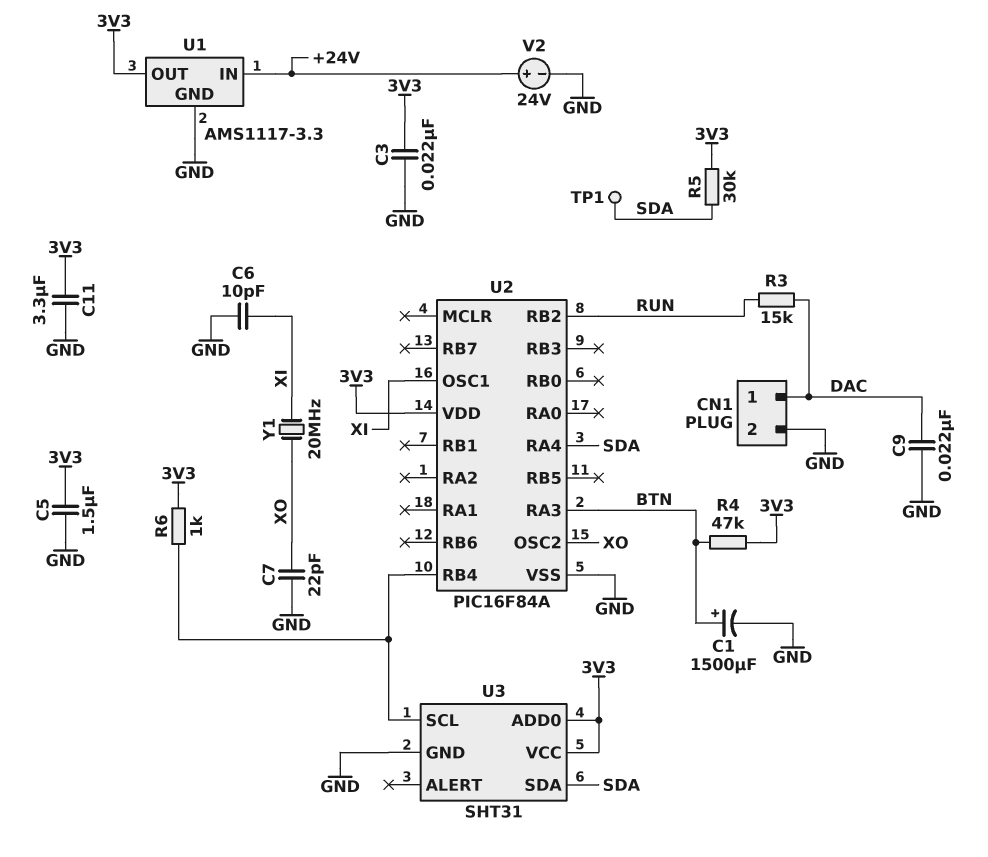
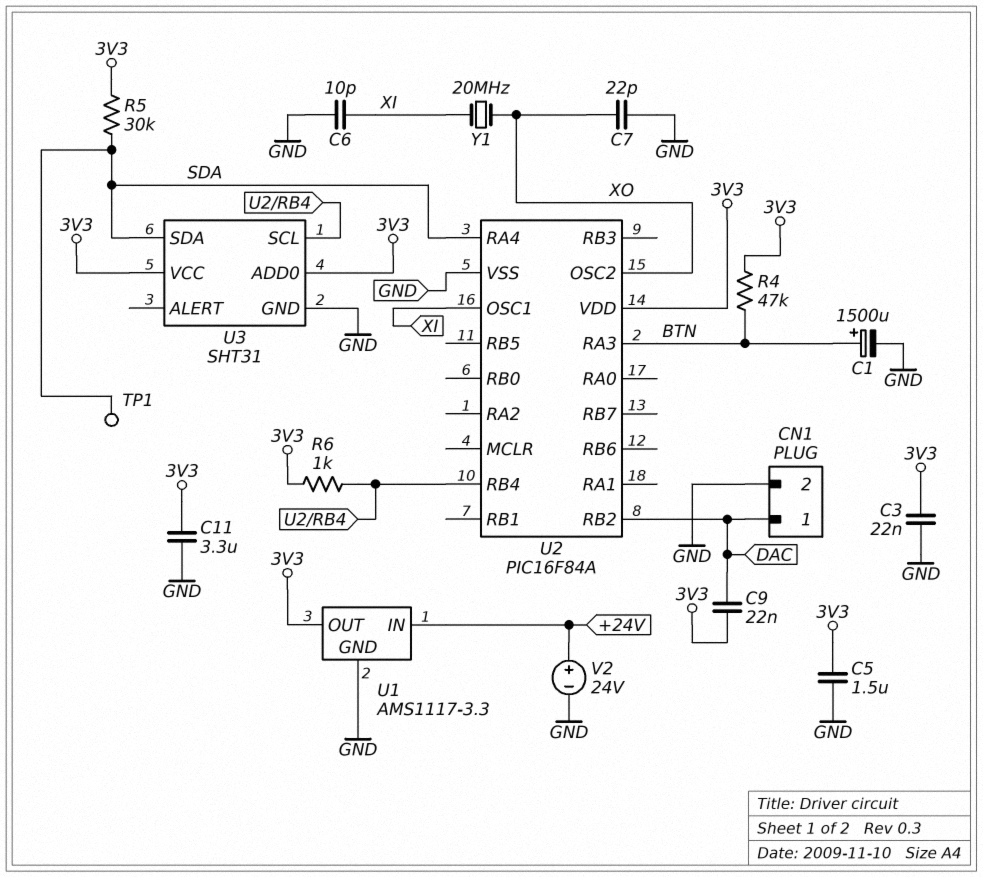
C9: 22nF (DAC, GND) -> 22nF (3V3, DAC)
R3: 15k (DAC, RUN) -> none
U2 pin RB2: RUN -> DAC

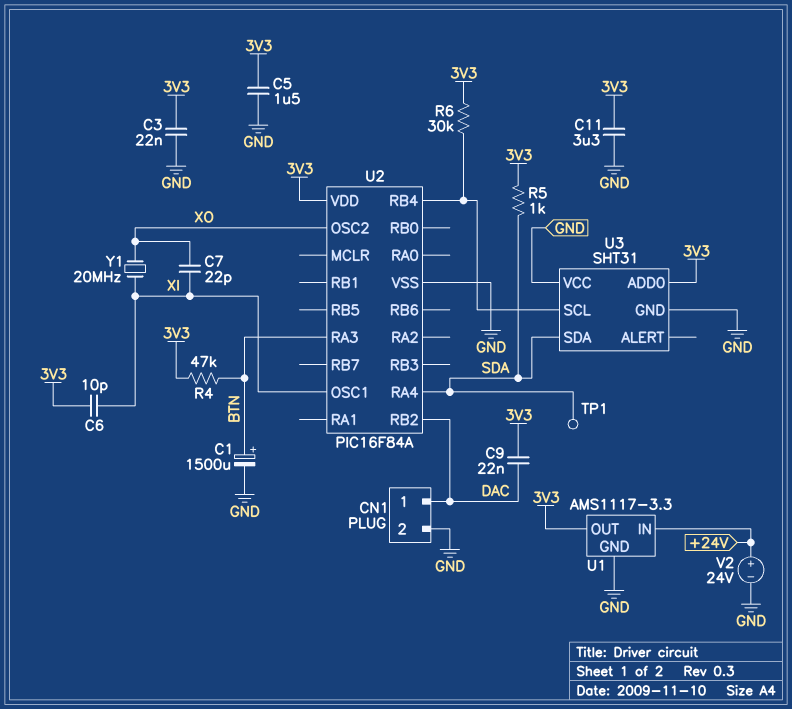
C6: 10pF (GND, XI) -> 10pF (3V3, XI)
C7: 22pF (GND, XO) -> 22pF (XI, XO)
R5: 30k (3V3, SDA) -> 1k (3V3, SDA)
R6: 1k (3V3, U2/RB4) -> 30k (3V3, U2/RB4)
U3 pin VCC: 3V3 -> GND

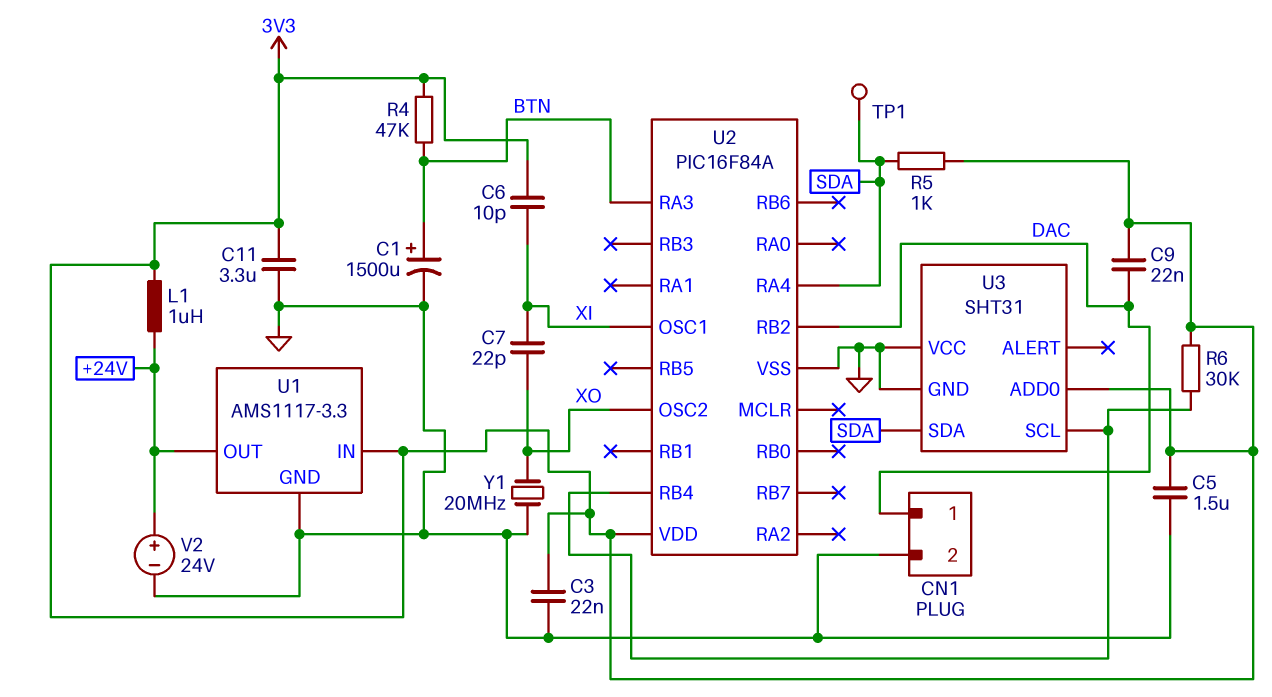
L1: none -> 1uH (+24V, 3V3)
U1 pin IN: +24V -> 3V3
U1 pin OUT: 3V3 -> +24V
Y1: 20MHz (XI, XO) -> 20MHz (GND, XO)

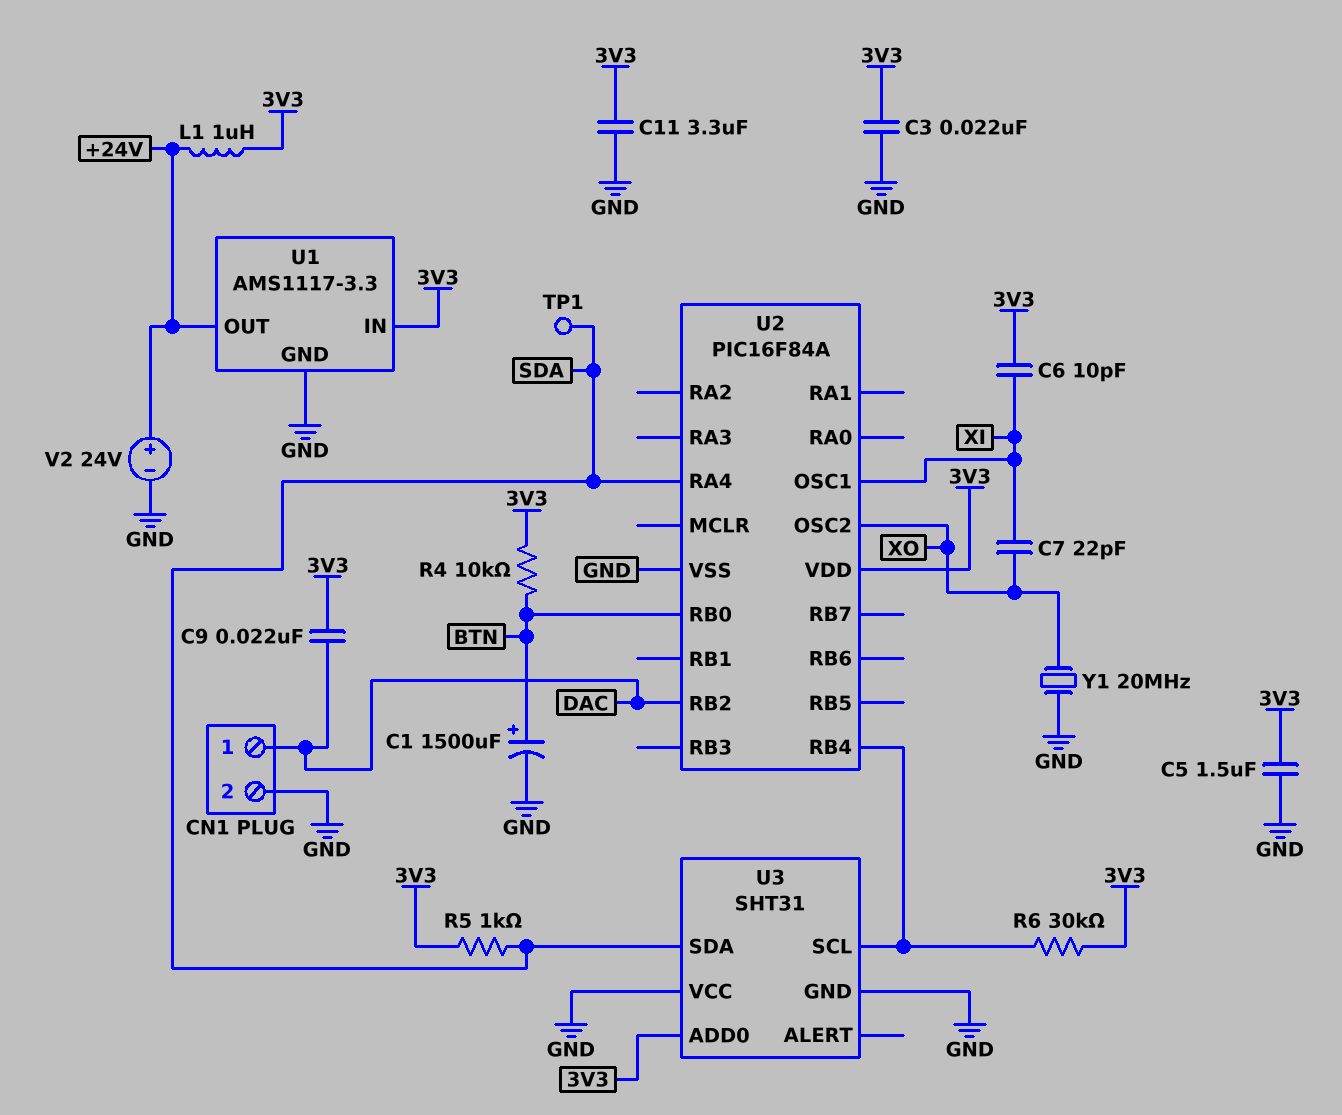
R4: 47k (3V3, BTN) -> 10k (3V3, BTN)
U2 pin RA3: BTN -> none
U2 pin RB0: none -> BTN

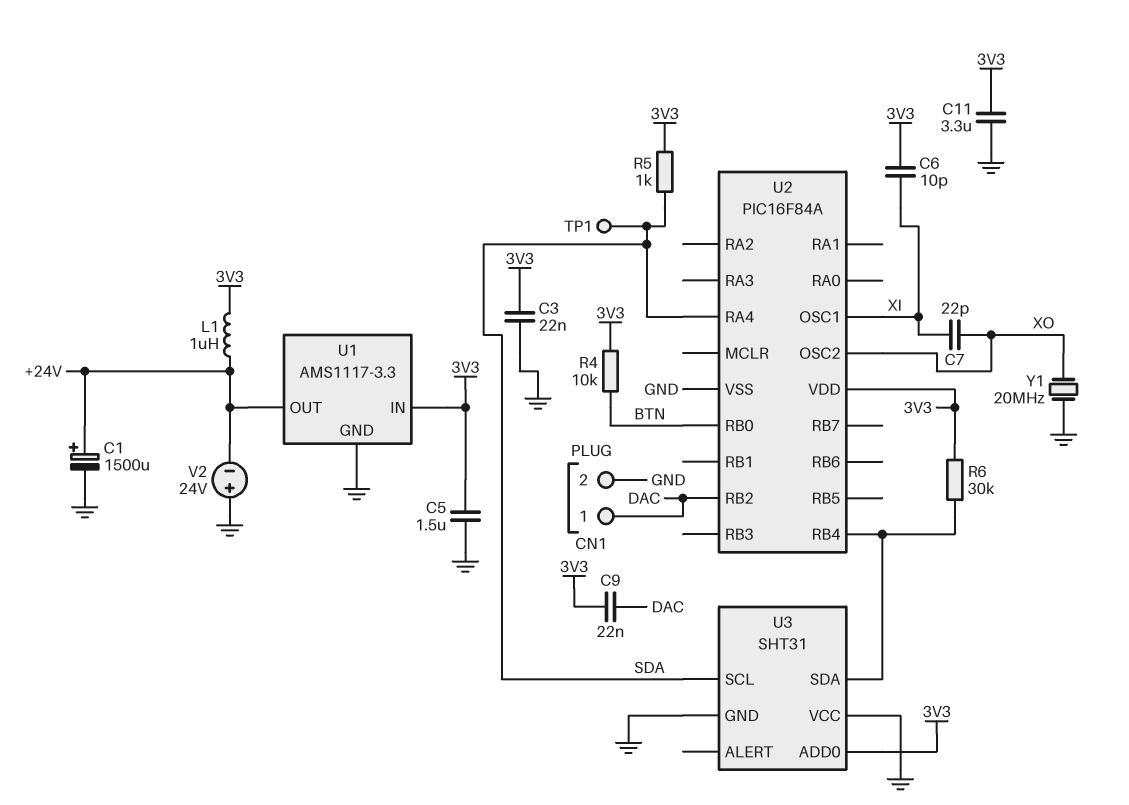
C1: 1500uF (plus BTN, minus GND) -> 1500uF (plus +24V, minus GND)
U3 pin SCL: U2/RB4 -> SDA
U3 pin SDA: SDA -> U2/RB4
V2: 24V (plus +24V, minus GND) -> 24V (plus GND, minus +24V)

